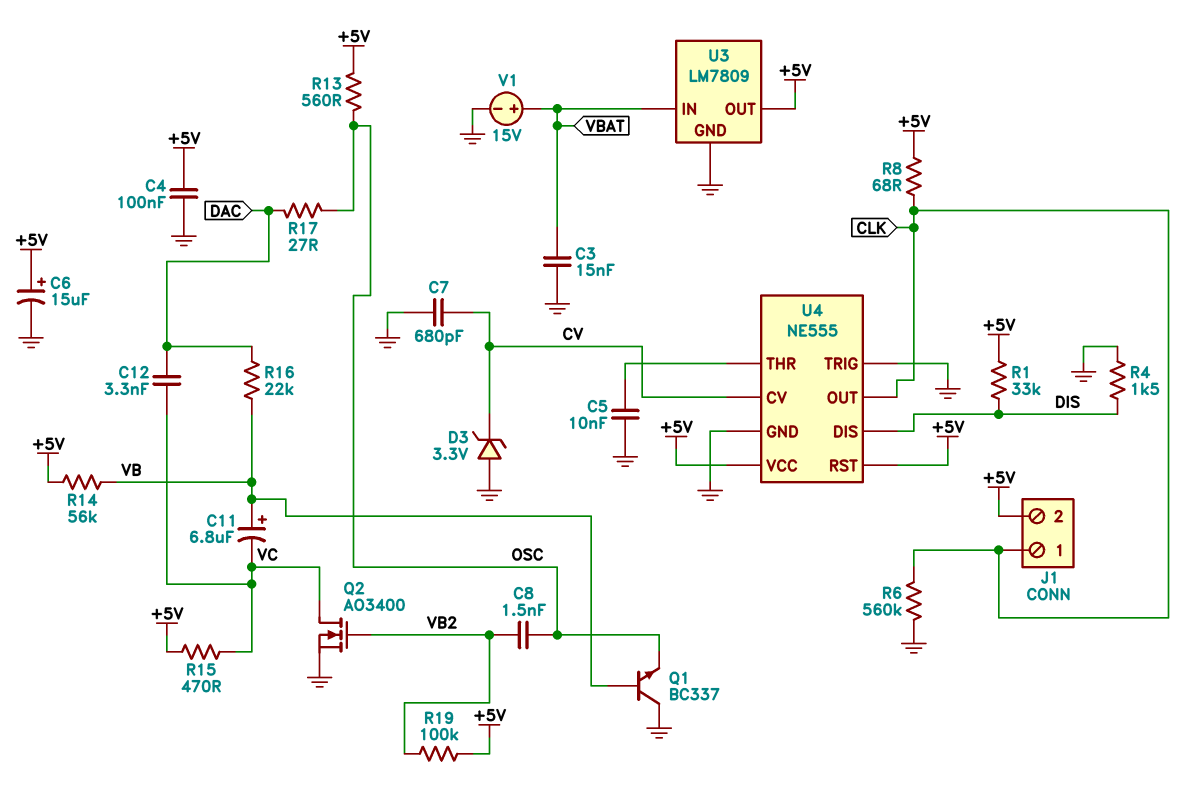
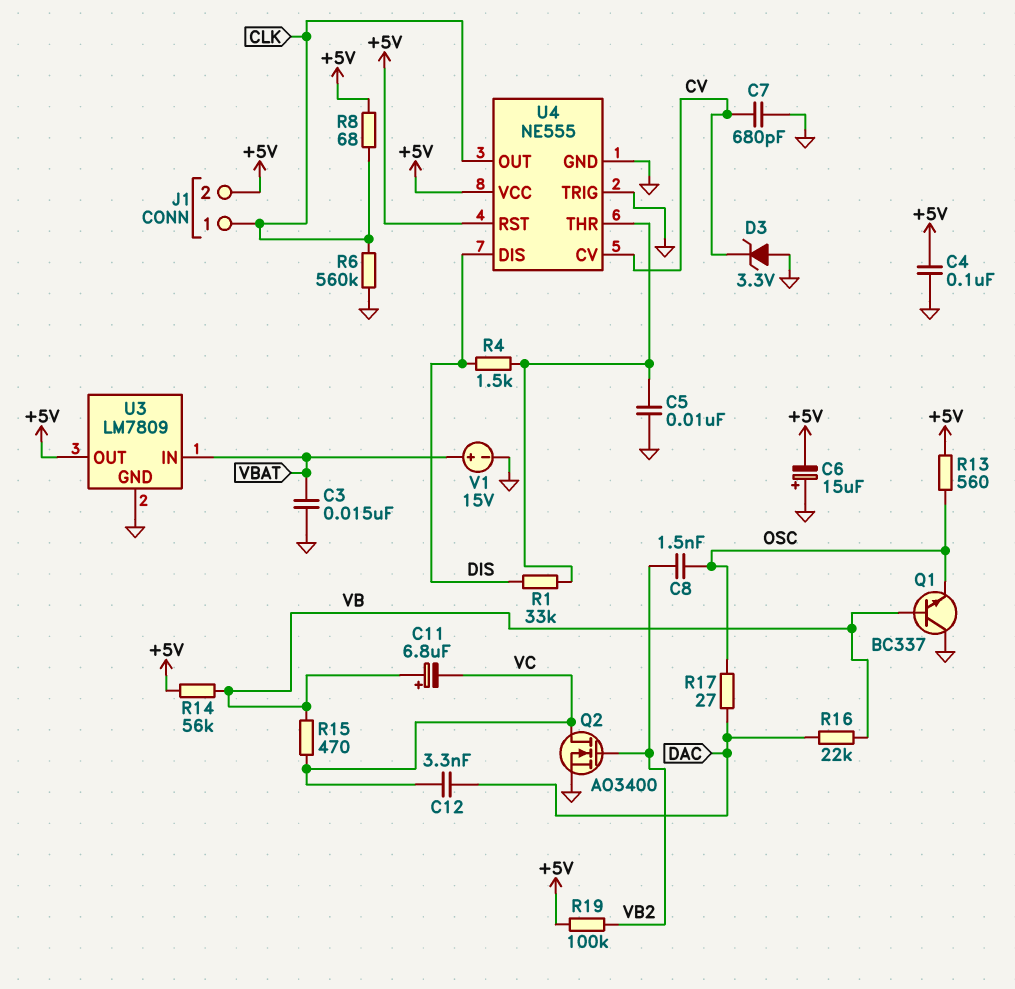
C6: 15uF (plus +5V, minus GND) -> 15uF (plus GND, minus +5V)
R1: 33k (+5V, DIS) -> 33k (DIS, U4/THR)
R4: 1.5k (DIS, GND) -> 1.5k (DIS, U4/THR)
R15: 470 (+5V, VC) -> 470 (VB, VC)

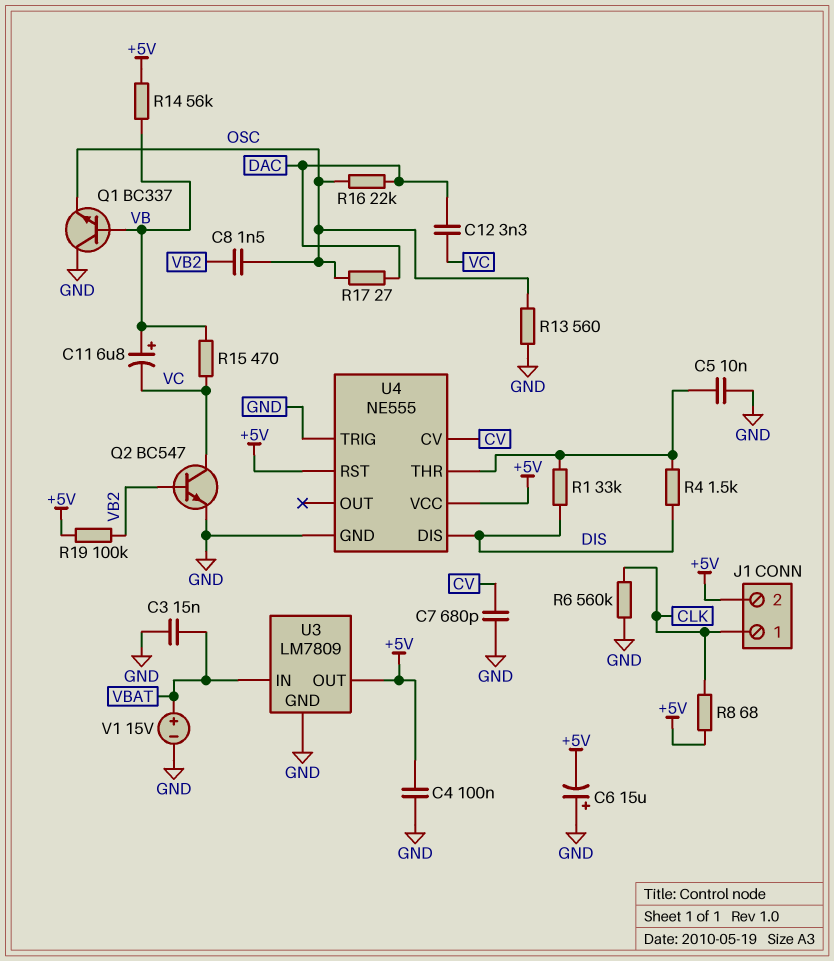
D3: zener 3.3V (A GND, K CV) -> none
Q2: NMOS AO3400 (G VB2, D VC, S GND) -> NPN BC547 (B VB2, C VC, E GND)
R13: 560 (+5V, OSC) -> 560 (GND, OSC)
R16: 22k (DAC, VB) -> 22k (DAC, OSC)
U4 pin OUT: CLK -> none

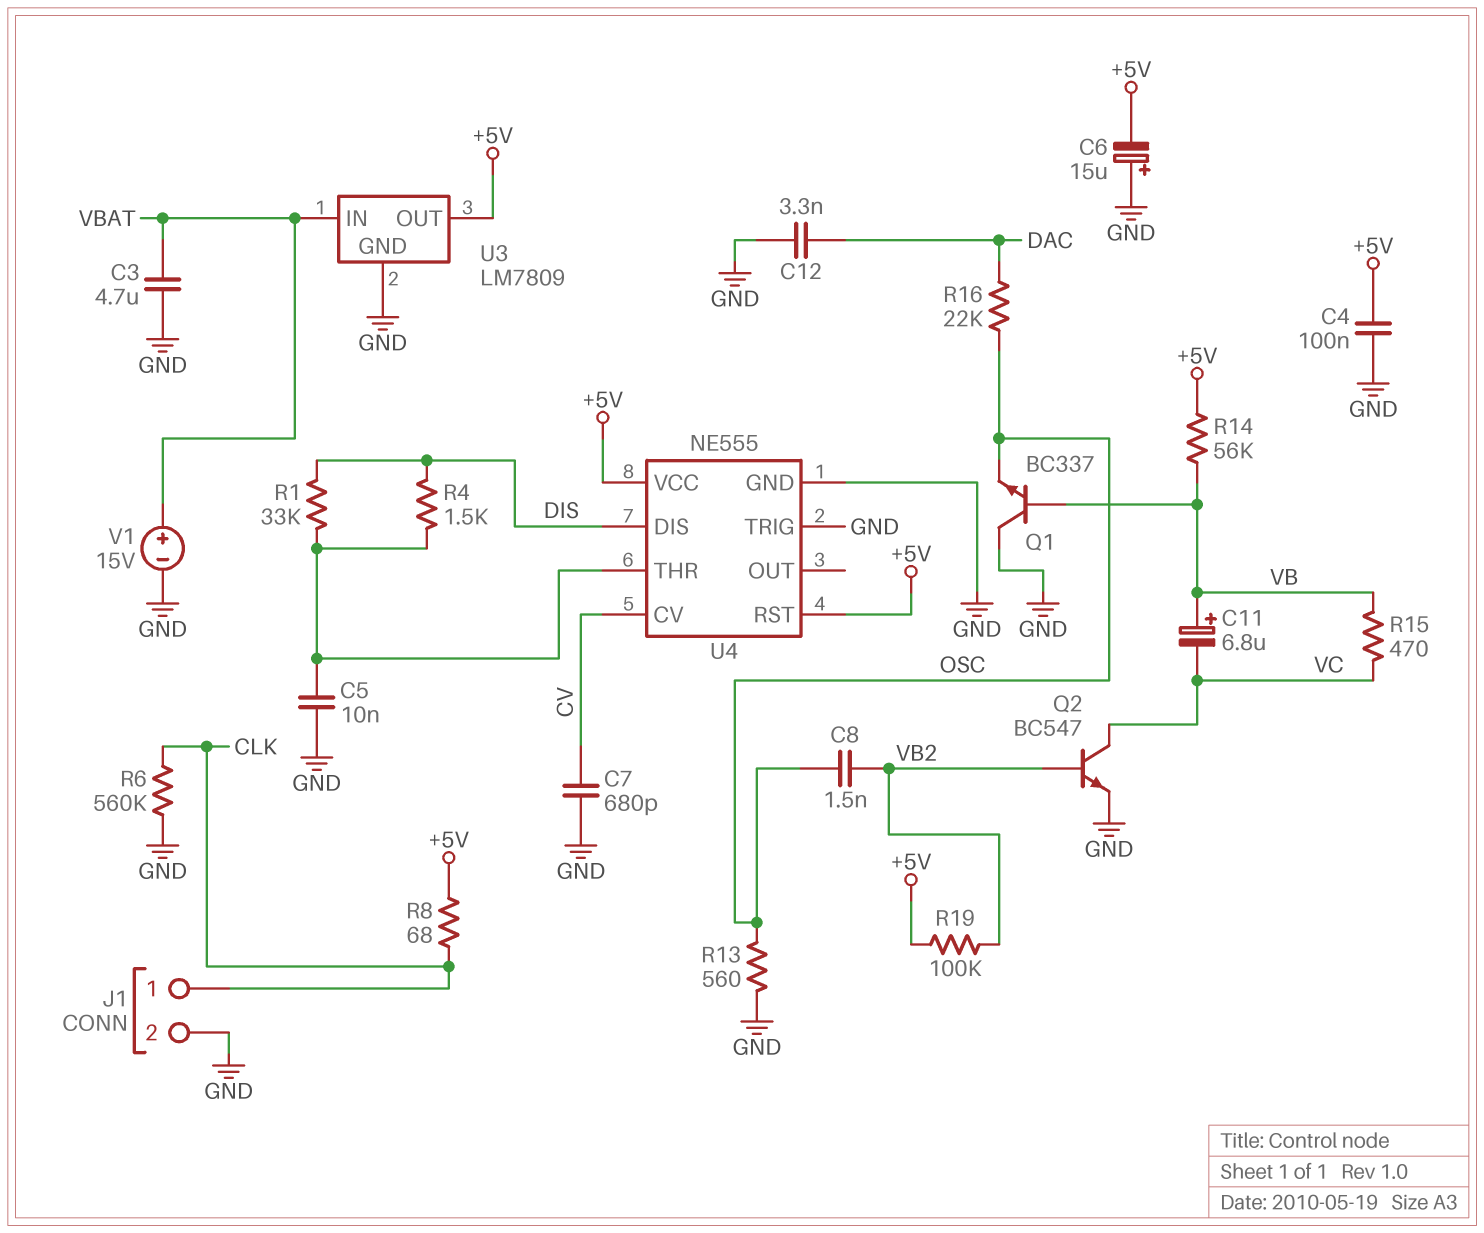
C3: 15nF (GND, VBAT) -> 4.7uF (GND, VBAT)
C12: 3.3nF (DAC, VC) -> 3.3nF (DAC, GND)
J1 pin 2: +5V -> GND
R17: 27 (DAC, OSC) -> none

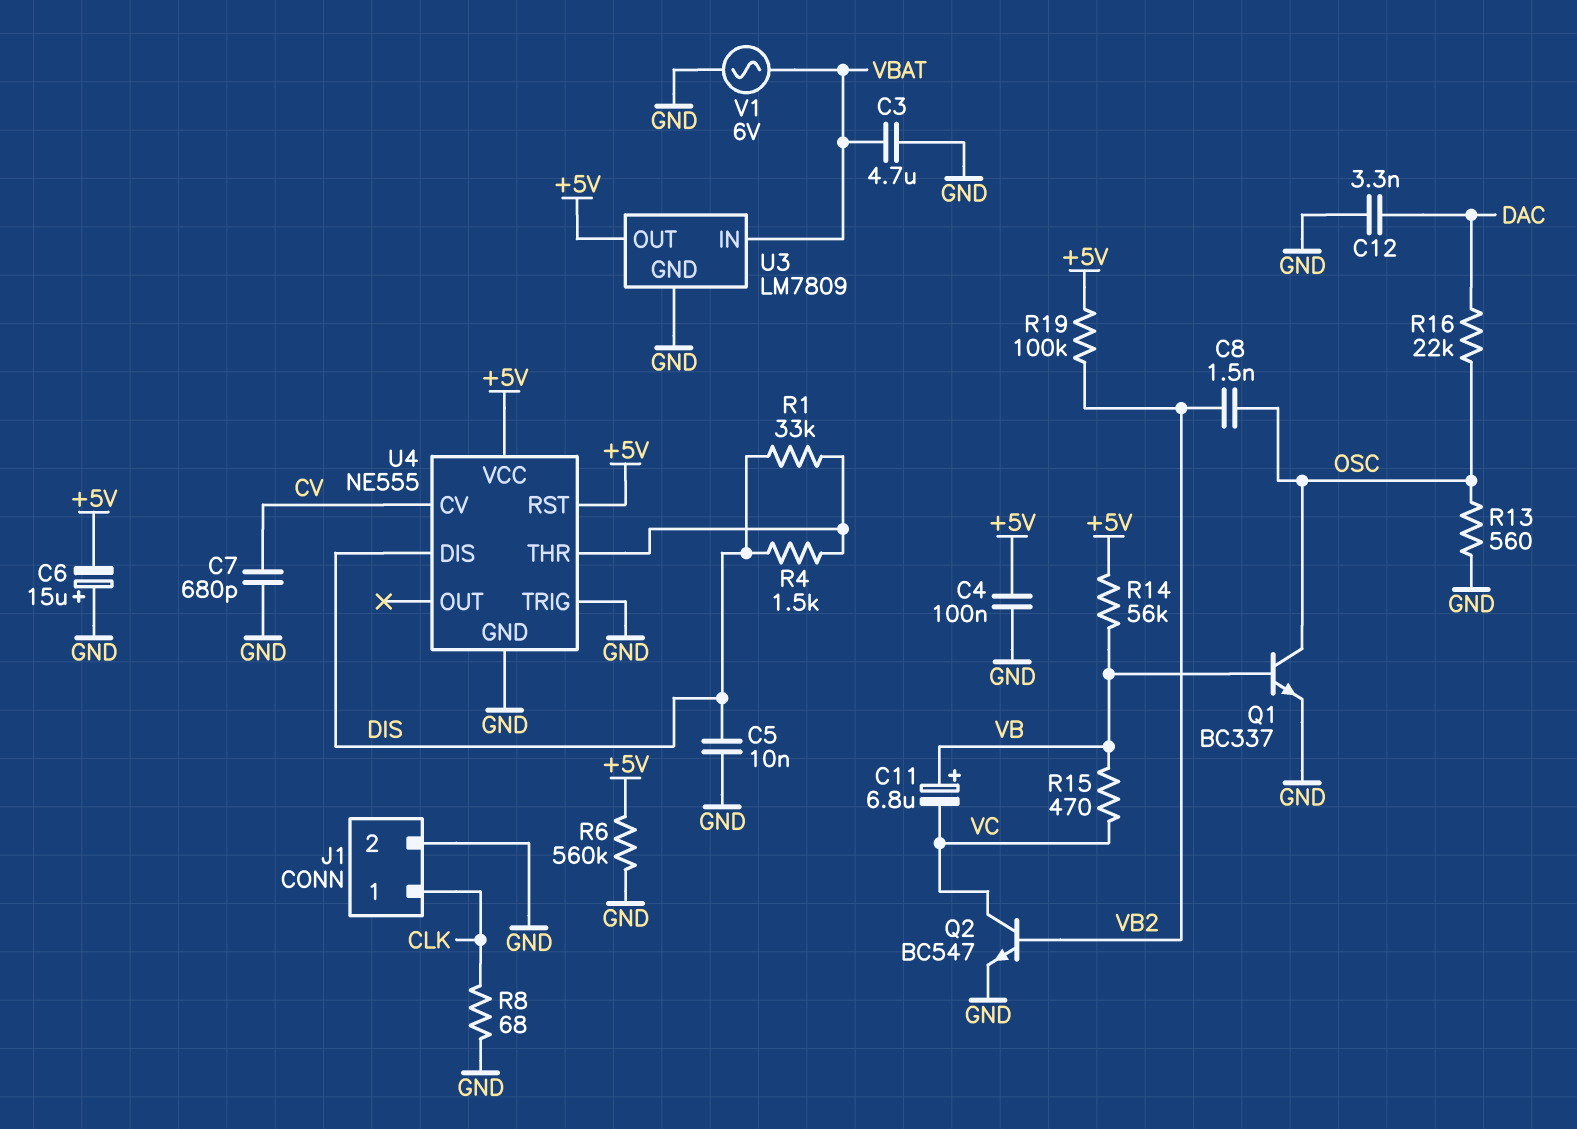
C5: 10nF (GND, U4/THR) -> 10nF (DIS, GND)
Q1: NPN BC337 (B VB, C GND, E OSC) -> NPN BC337 (B VB, C OSC, E GND)
R6: 560k (CLK, GND) -> 560k (+5V, GND)
R8: 68 (+5V, CLK) -> 68 (CLK, GND)
V1: 15V (plus VBAT, minus GND) -> AC 6V (GND, VBAT)

